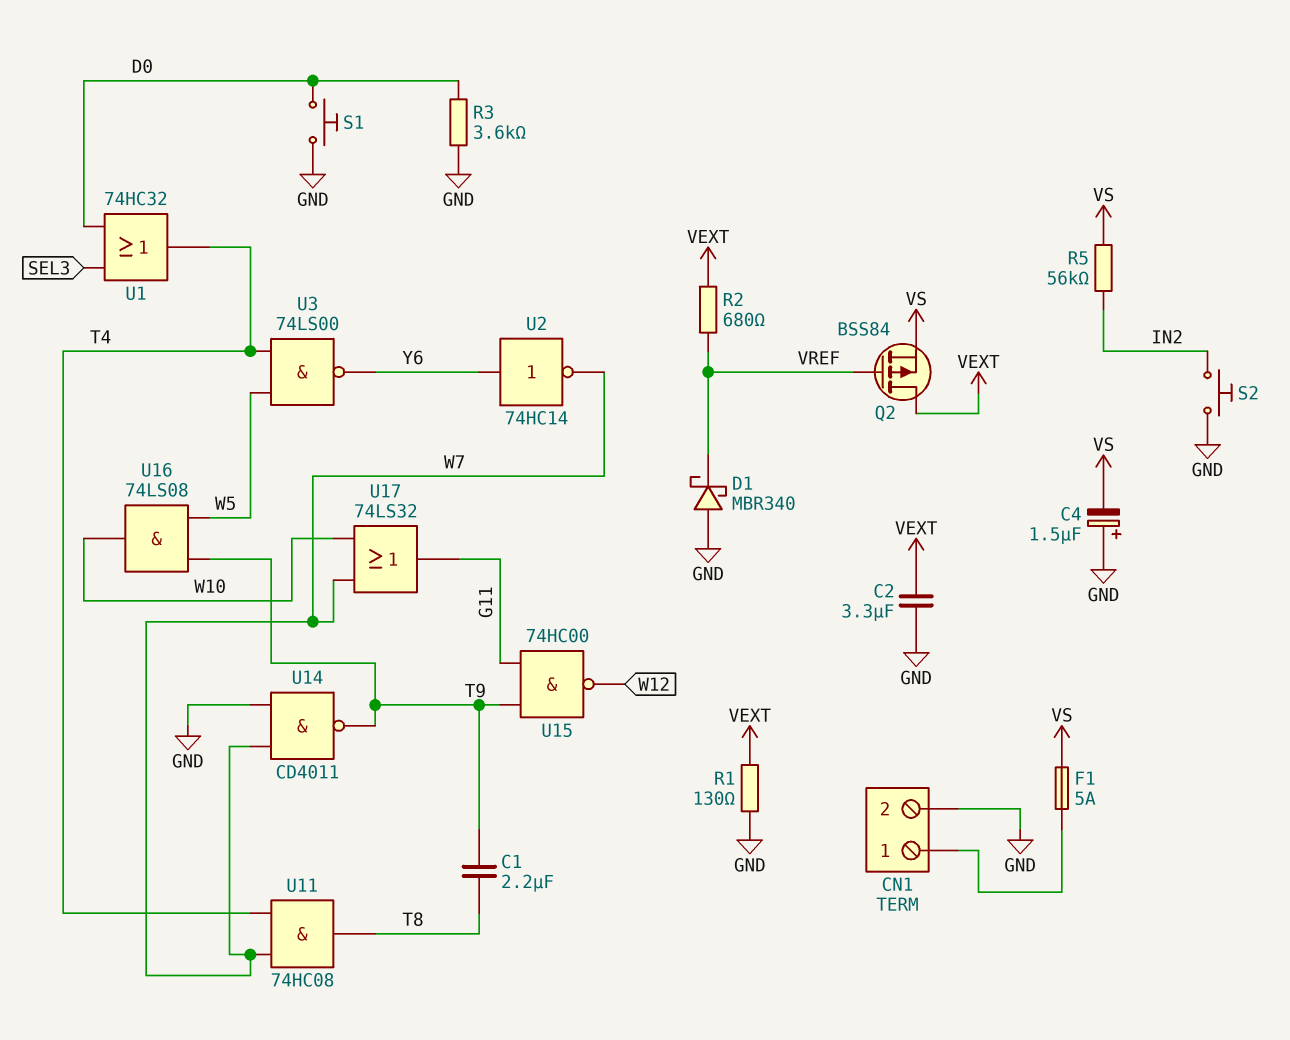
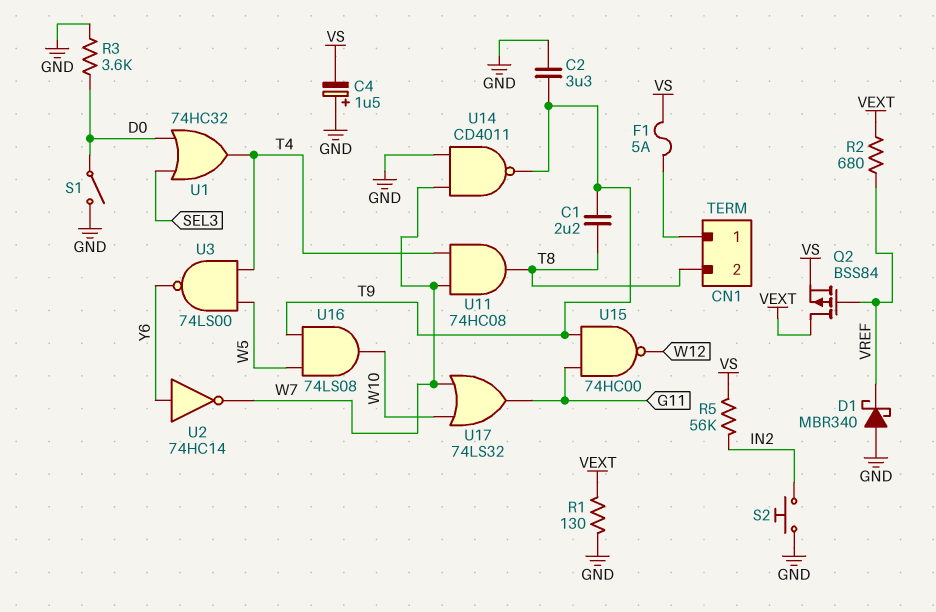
C2: 3.3uF (GND, VEXT) -> 3.3uF (GND, T9)
CN1 pin 2: GND -> T8
S1: button (D0, GND) -> switch (D0, GND)

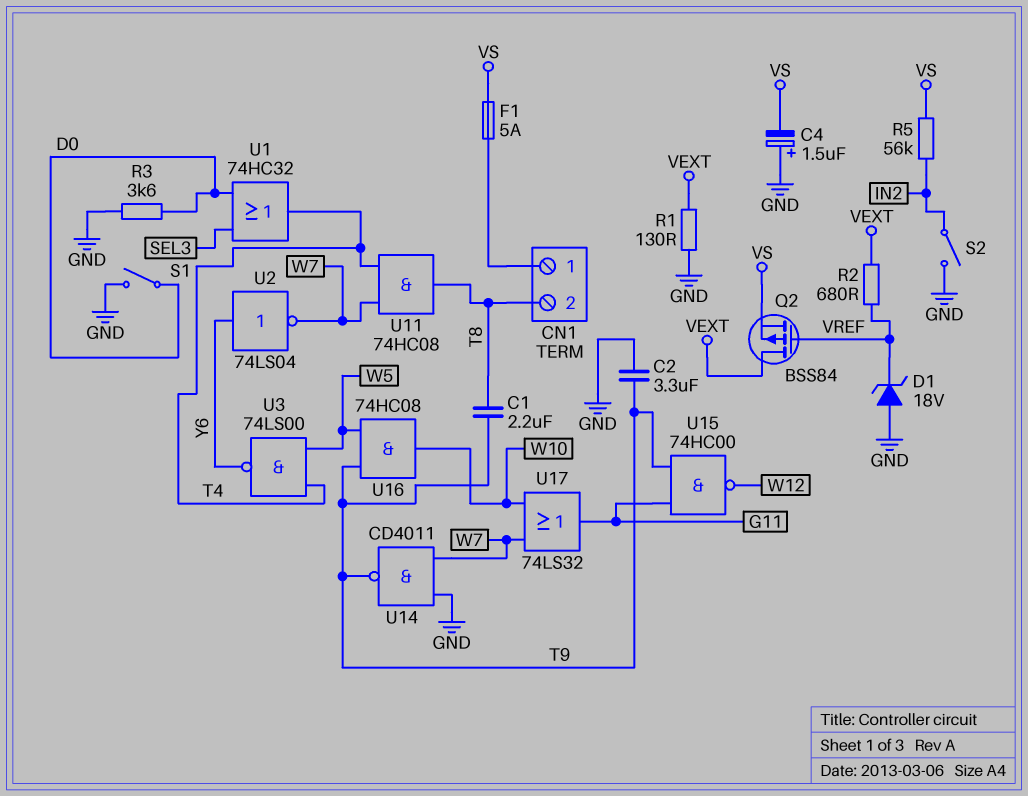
D1: schottky MBR340 (A GND, K VREF) -> zener 18V (A GND, K VREF)
S2: button (GND, IN2) -> switch (GND, IN2)
U2: NOT 74HC14 (in Y6, out W7) -> NOT 74LS04 (in Y6, out W7)
U16: AND 74LS08 (in T9, in W5, out W10) -> AND 74HC08 (in T9, in W5, out W10)

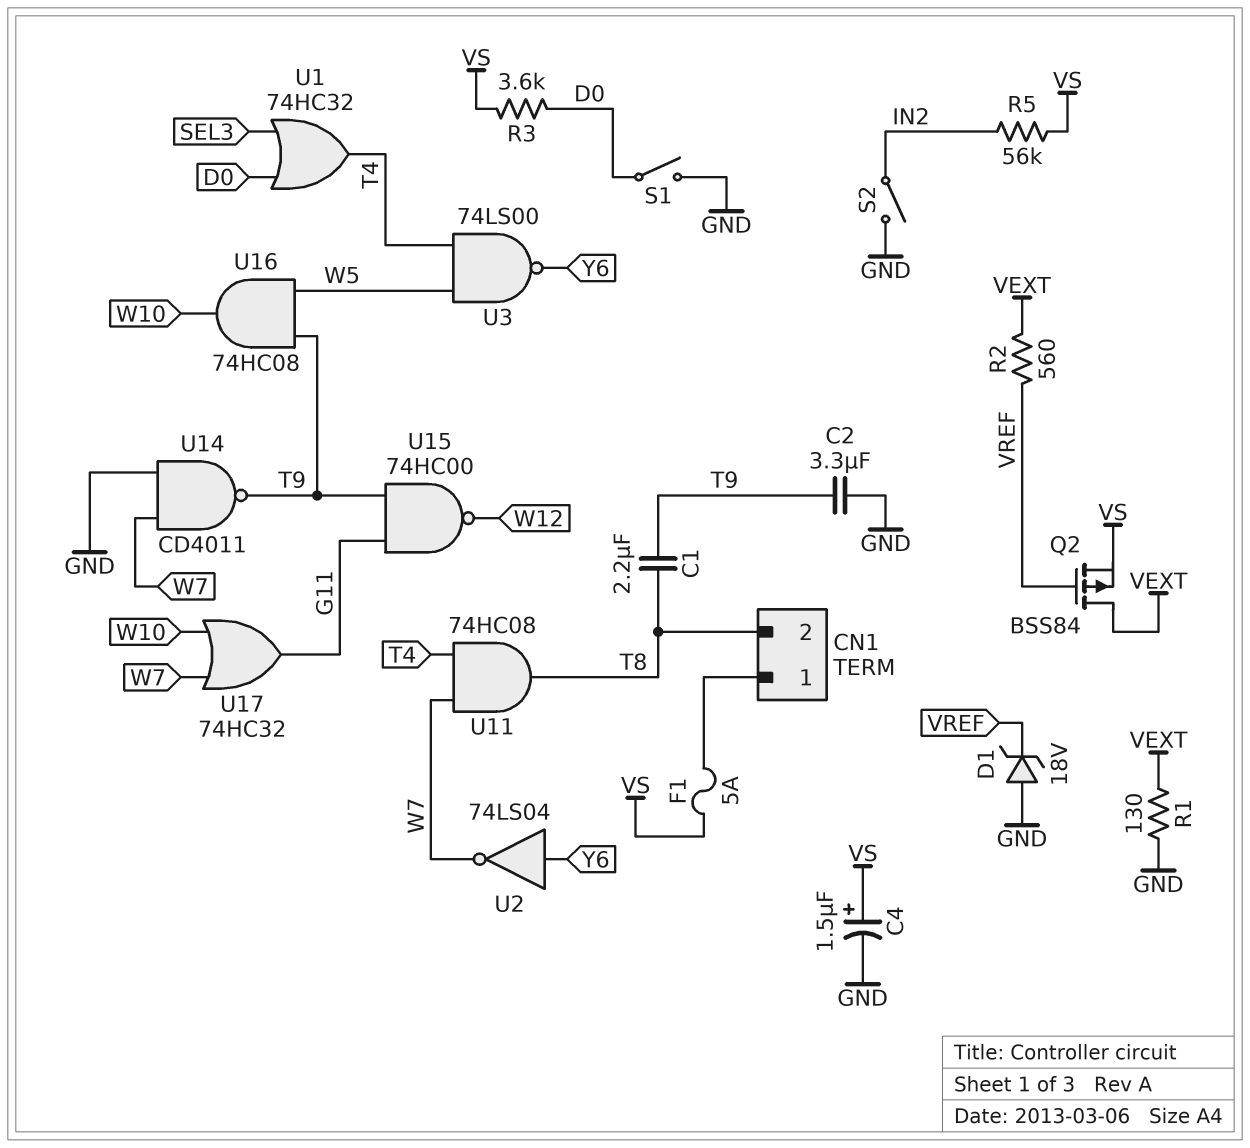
C4: 1.5uF (plus GND, minus VS) -> 1.5uF (plus VS, minus GND)
R2: 680 (VEXT, VREF) -> 560 (VEXT, VREF)
R3: 3.6k (D0, GND) -> 3.6k (D0, VS)
U17: OR 74LS32 (in W7, in W10, out G11) -> OR 74HC32 (in W7, in W10, out G11)

